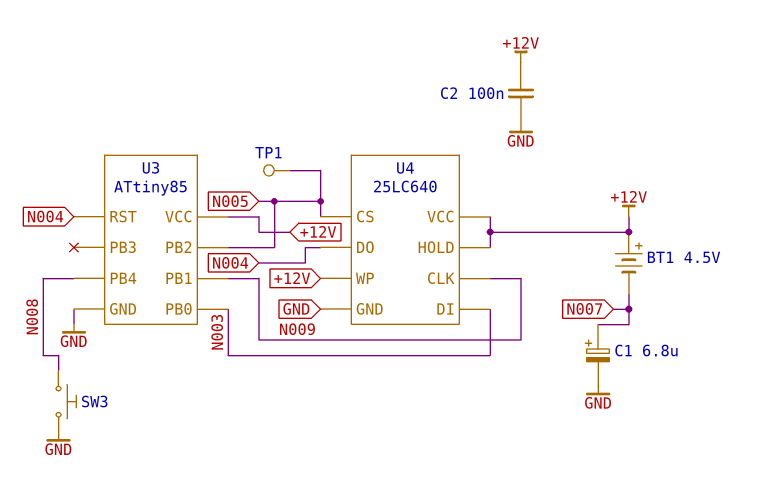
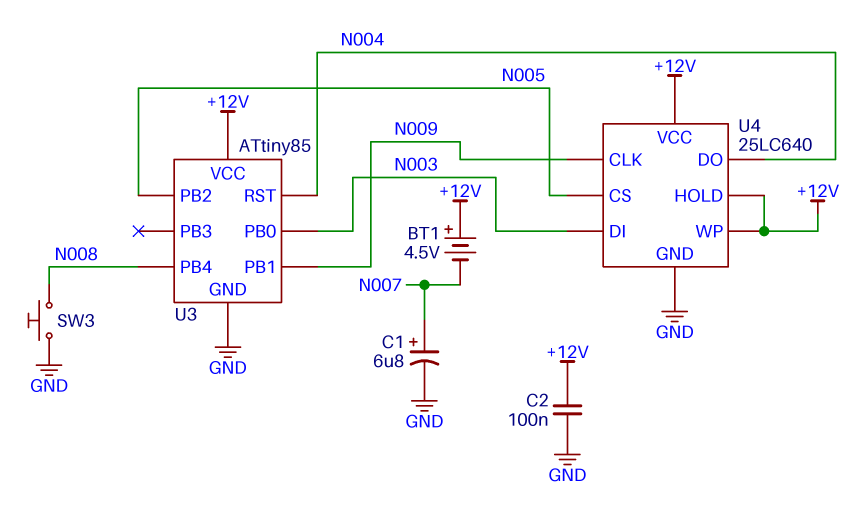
TP1: test point (N005) -> none

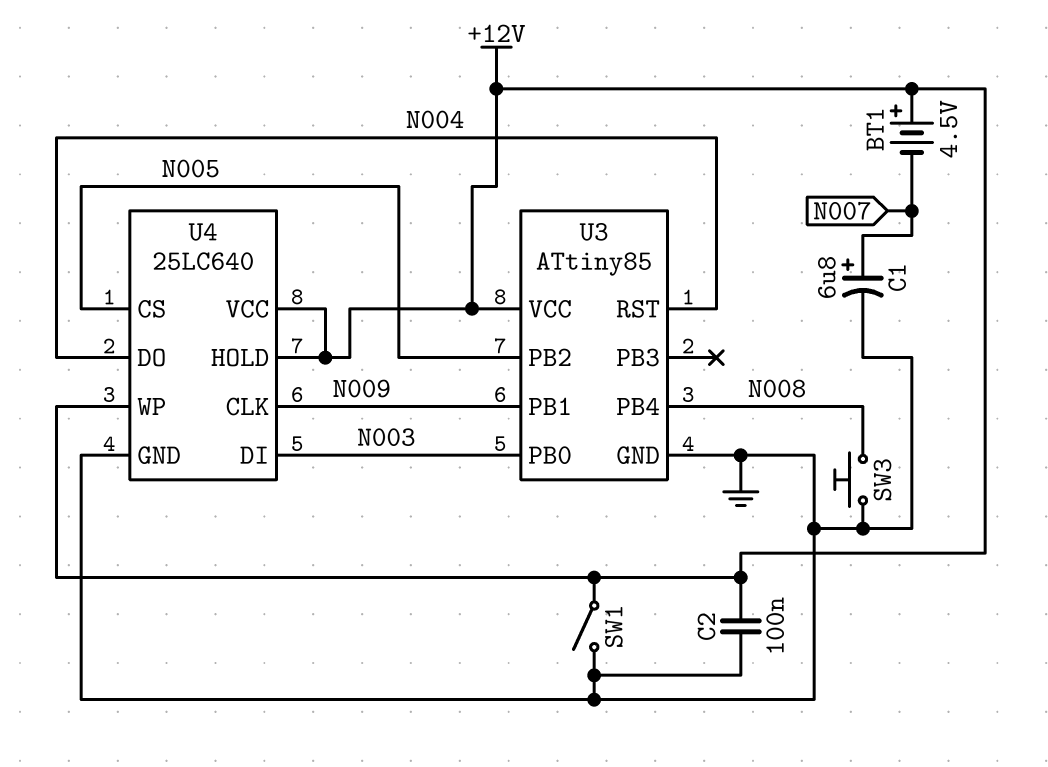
SW1: none -> switch (+12V, GND)

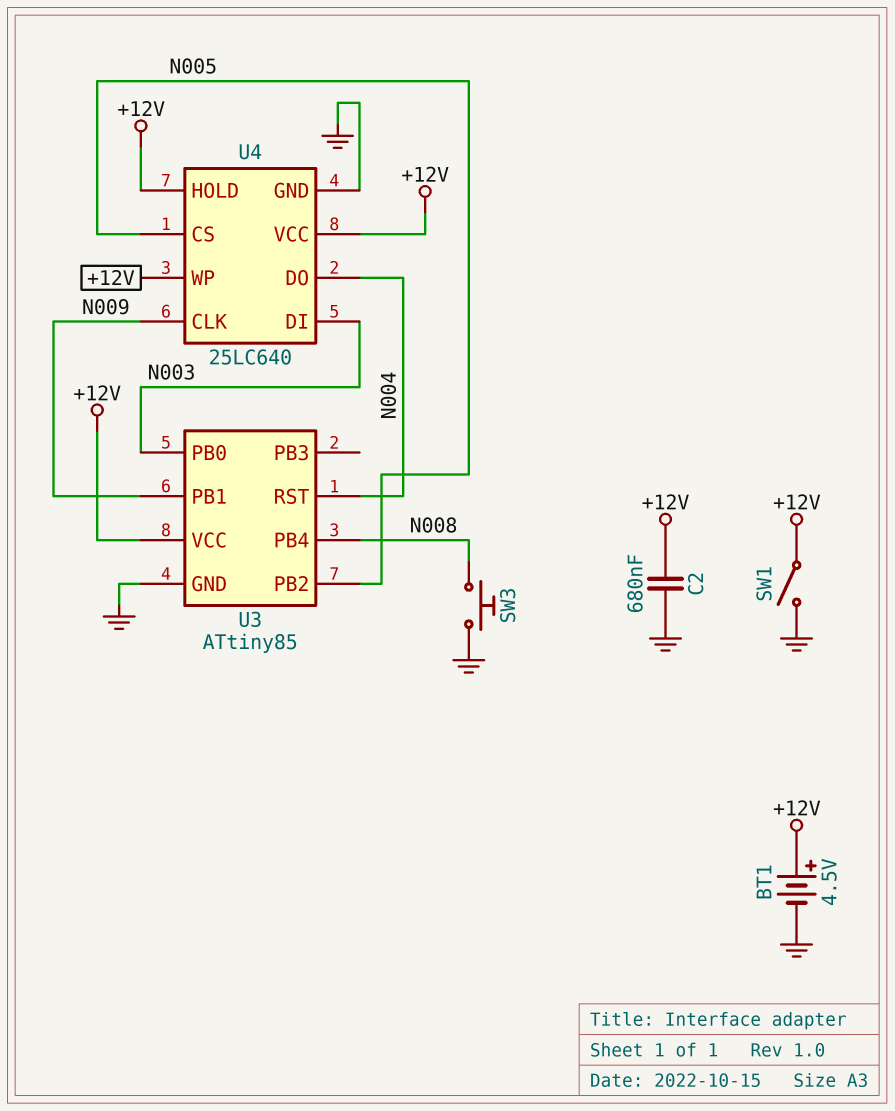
BT1: 4.5V (plus +12V, minus N007) -> 4.5V (plus +12V, minus GND)
C1: 6.8uF (plus N007, minus GND) -> none
C2: 100nF (+12V, GND) -> 680nF (+12V, GND)

